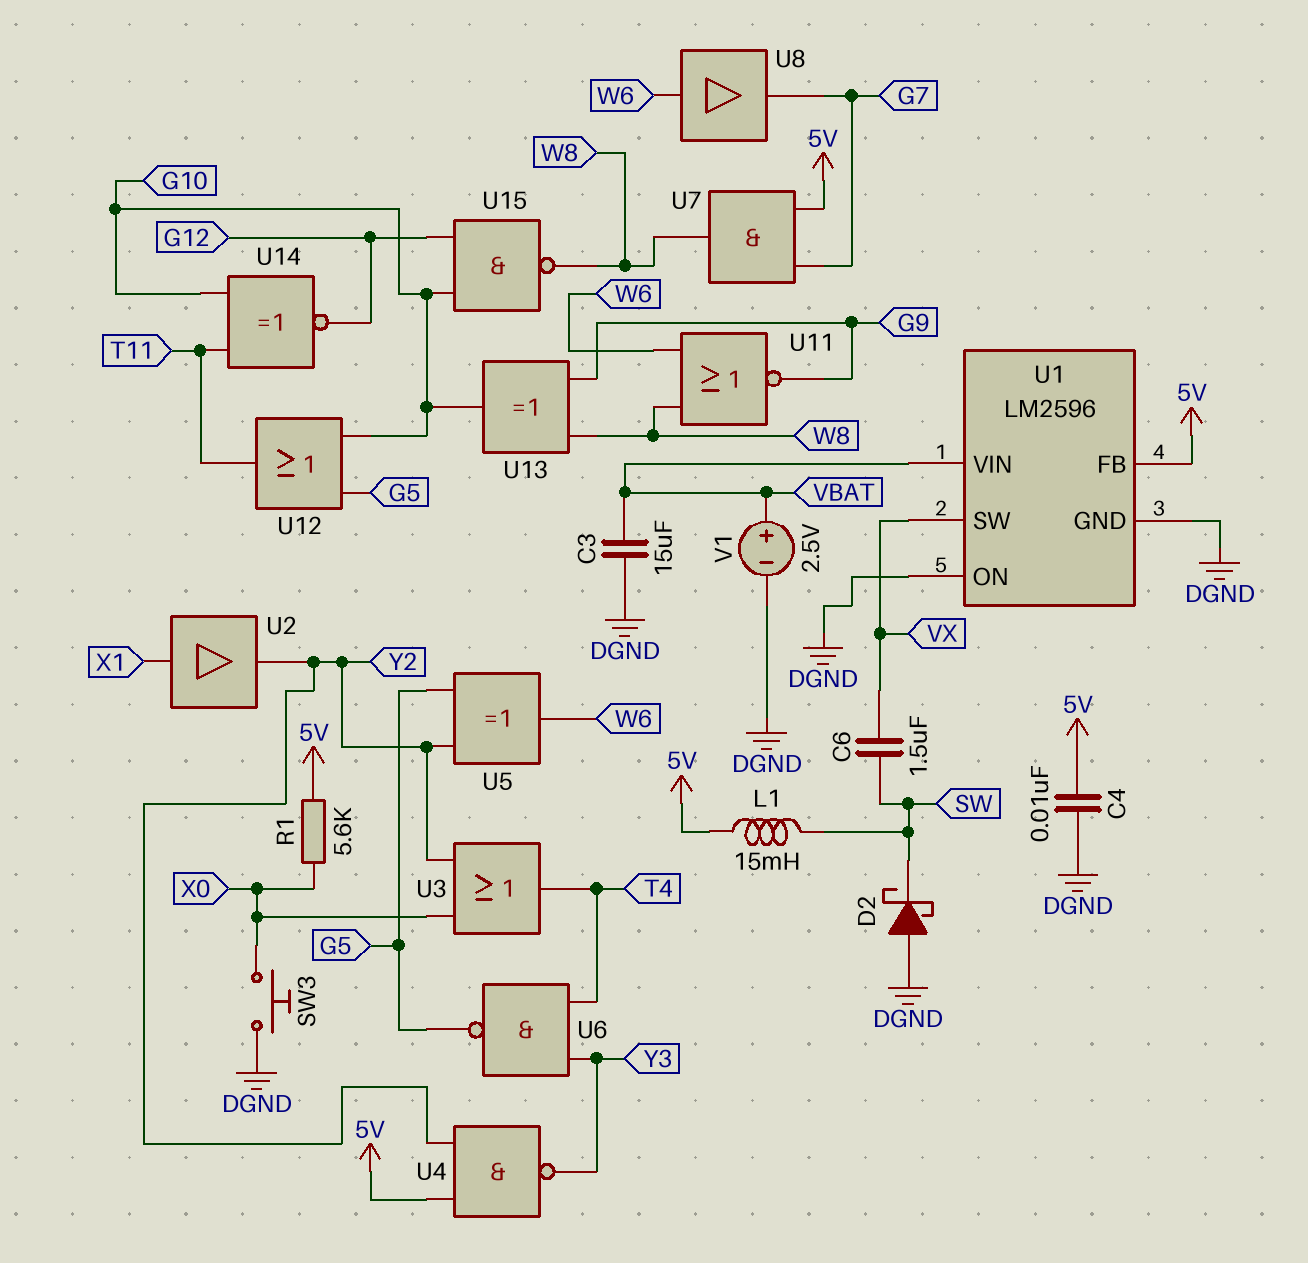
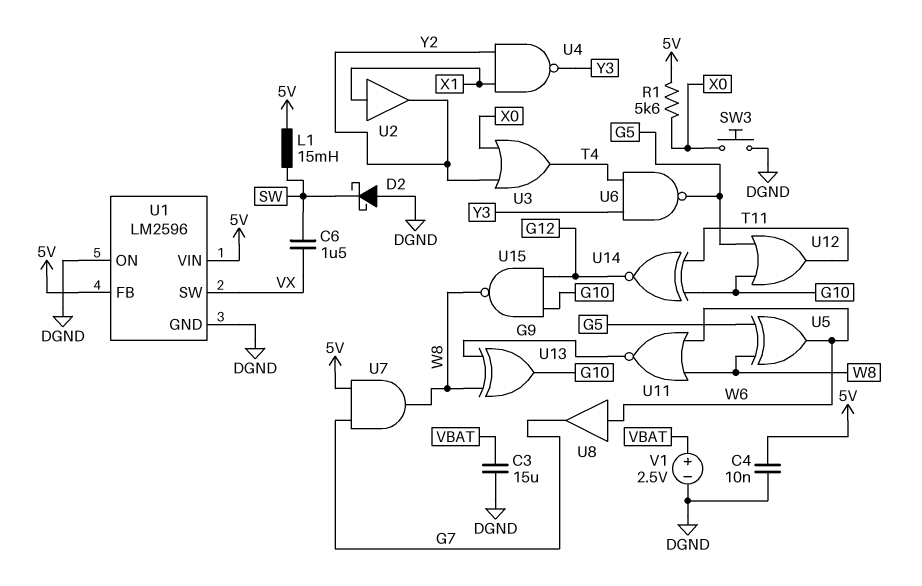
U1 pin VIN: VBAT -> 5V
U4: NAND (in 5V, in Y2, out Y3) -> NAND (in X1, in Y2, out Y3)
U5: XOR (in G5, in Y2, out W6) -> XOR (in G5, in W8, out W6)

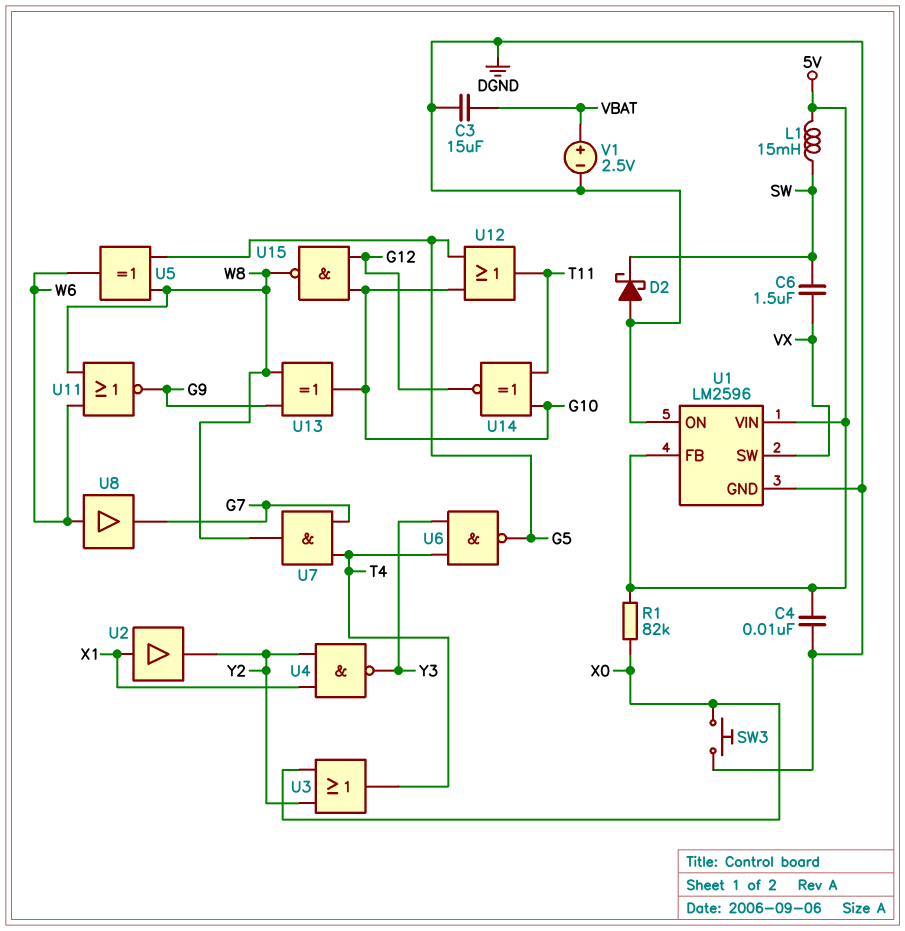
R1: 5.6k (5V, X0) -> 82k (5V, X0)
U7: AND (in 5V, in G7, out W8) -> AND (in G7, in T4, out W8)

